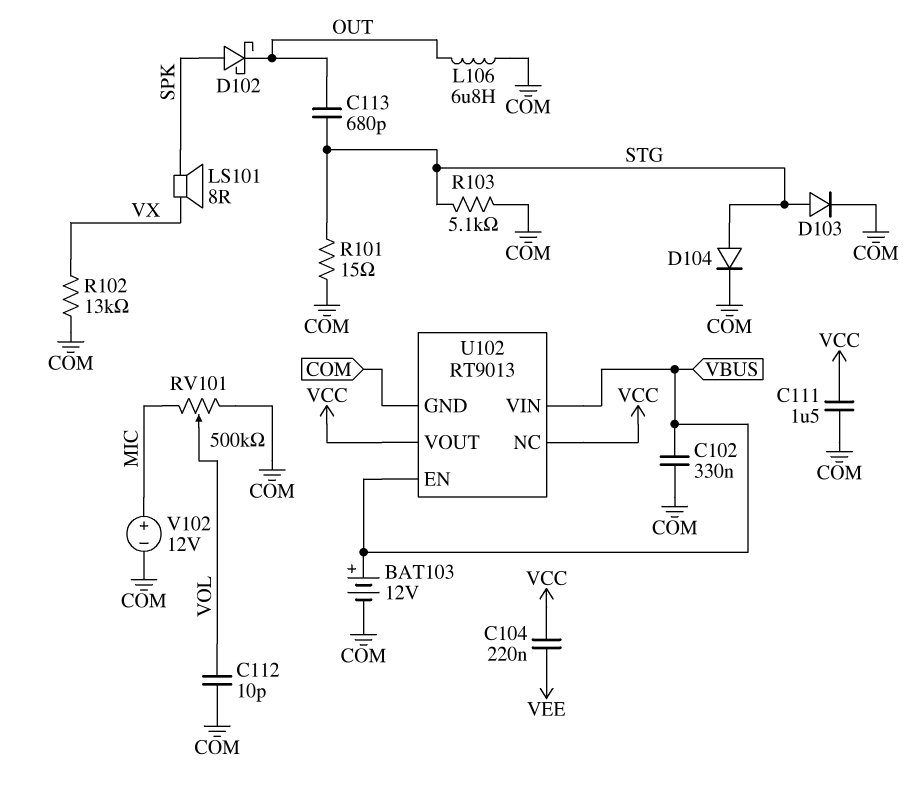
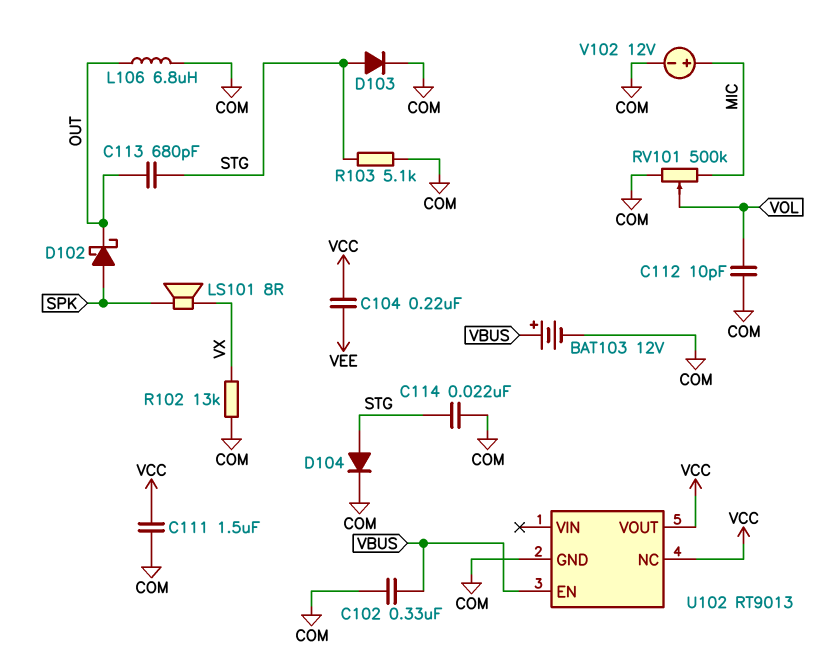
C114: none -> 22nF (COM, STG)
R101: 15 (COM, STG) -> none
U102 pin VIN: VBUS -> none

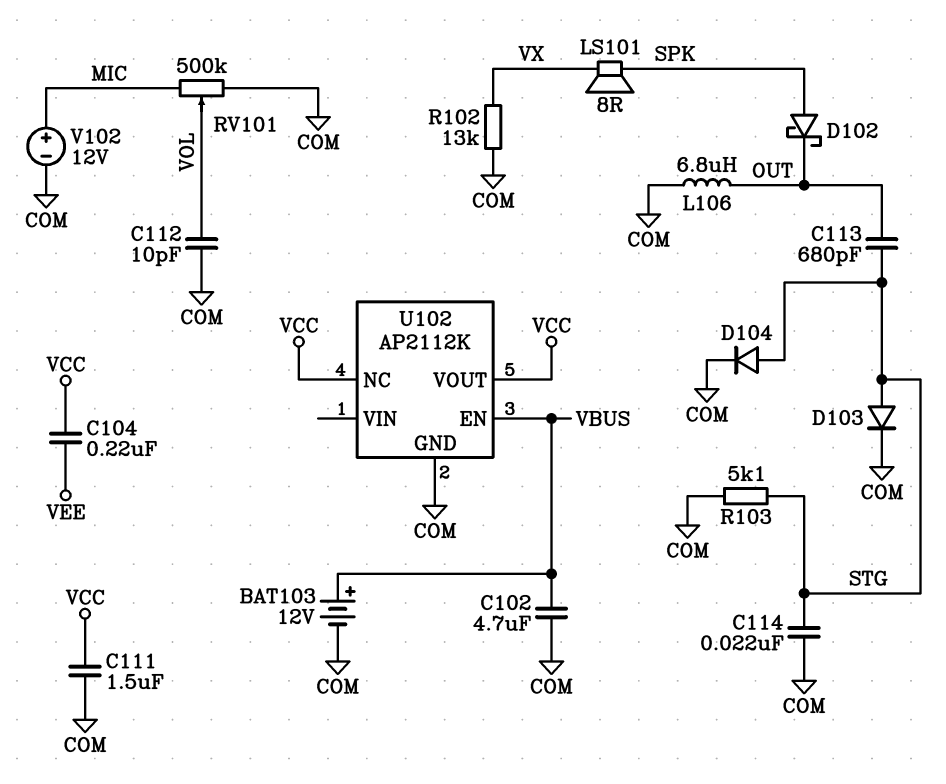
C102: 330nF (COM, VBUS) -> 4.7uF (COM, VBUS)
U102: RT9013 -> AP2112K

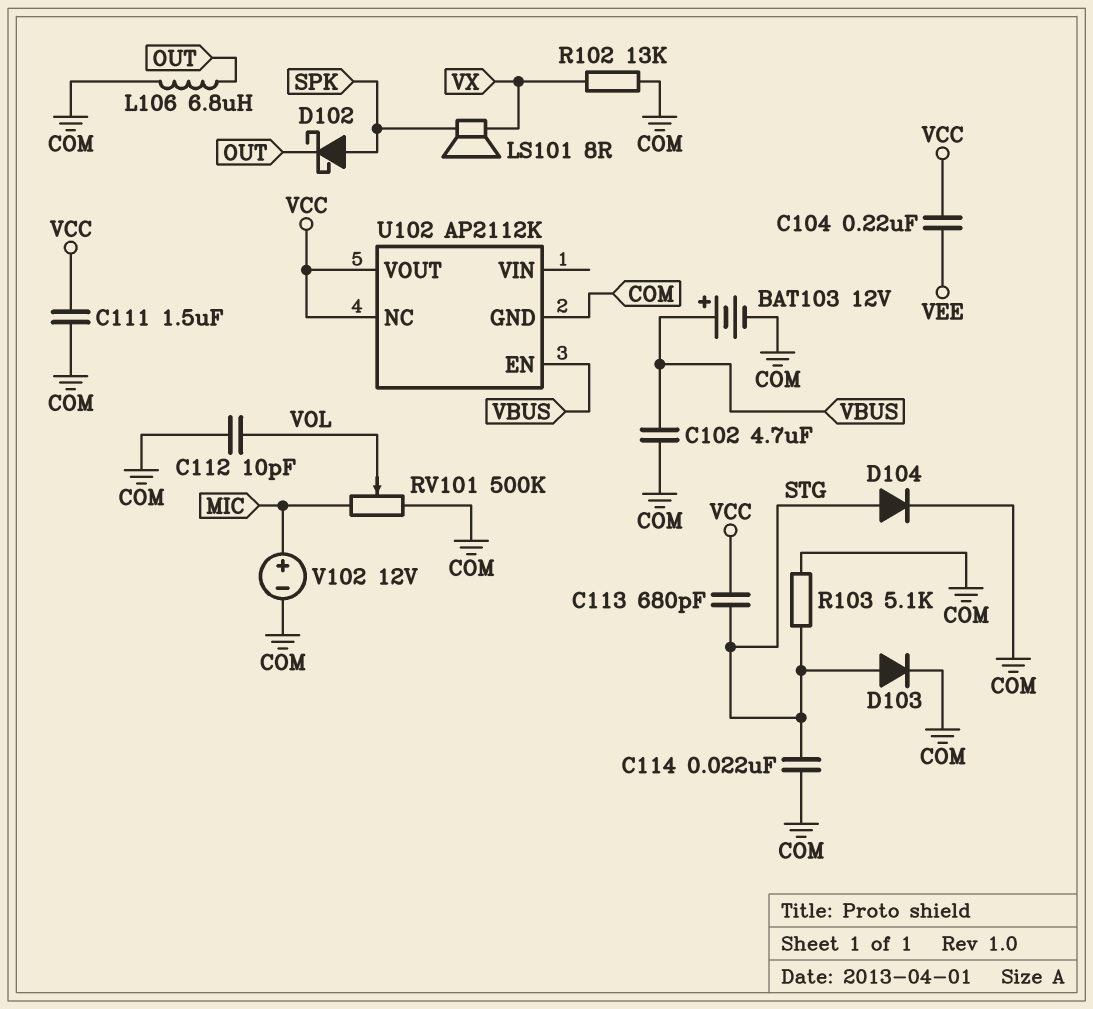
C113: 680pF (OUT, STG) -> 680pF (STG, VCC)

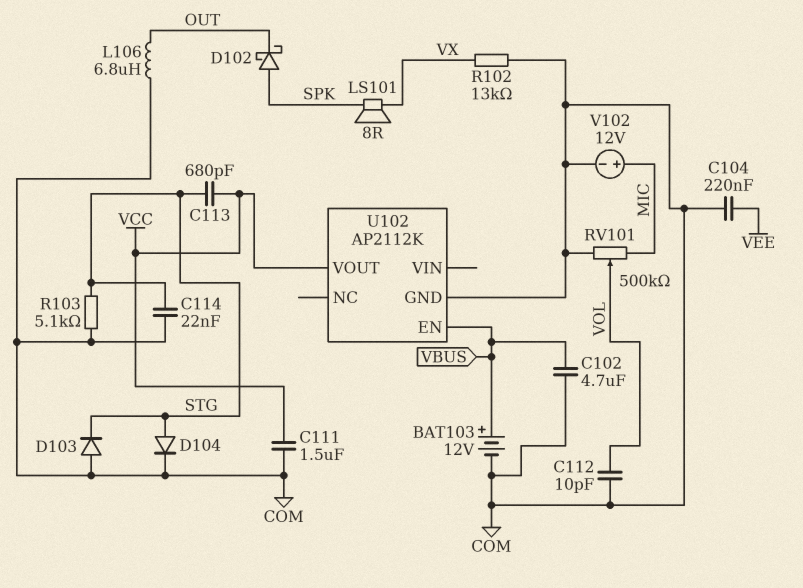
C104: 220nF (VCC, VEE) -> 220nF (COM, VEE)
D103: diode (A STG, K COM) -> diode (A COM, K STG)
U102 pin NC: VCC -> none

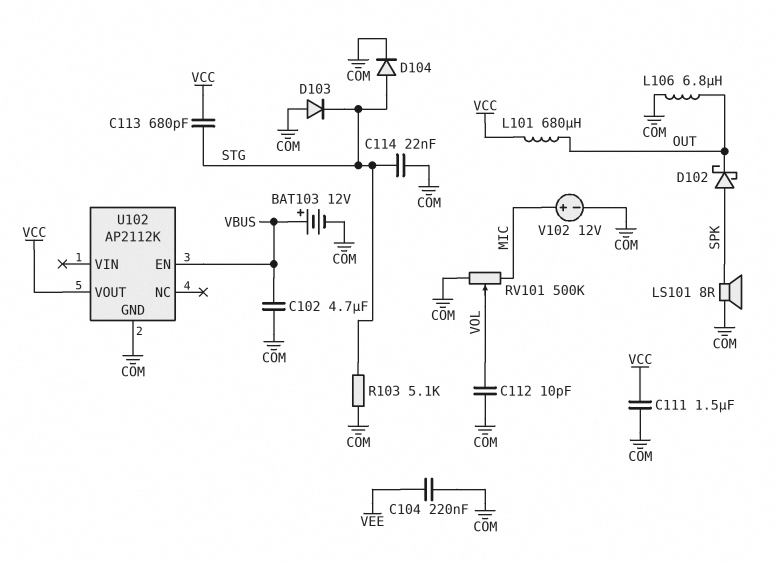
L101: none -> 680uH (OUT, VCC)
LS101: speaker 8R (SPK, VX) -> speaker 8R (COM, SPK)
R102: 13k (COM, VX) -> none

